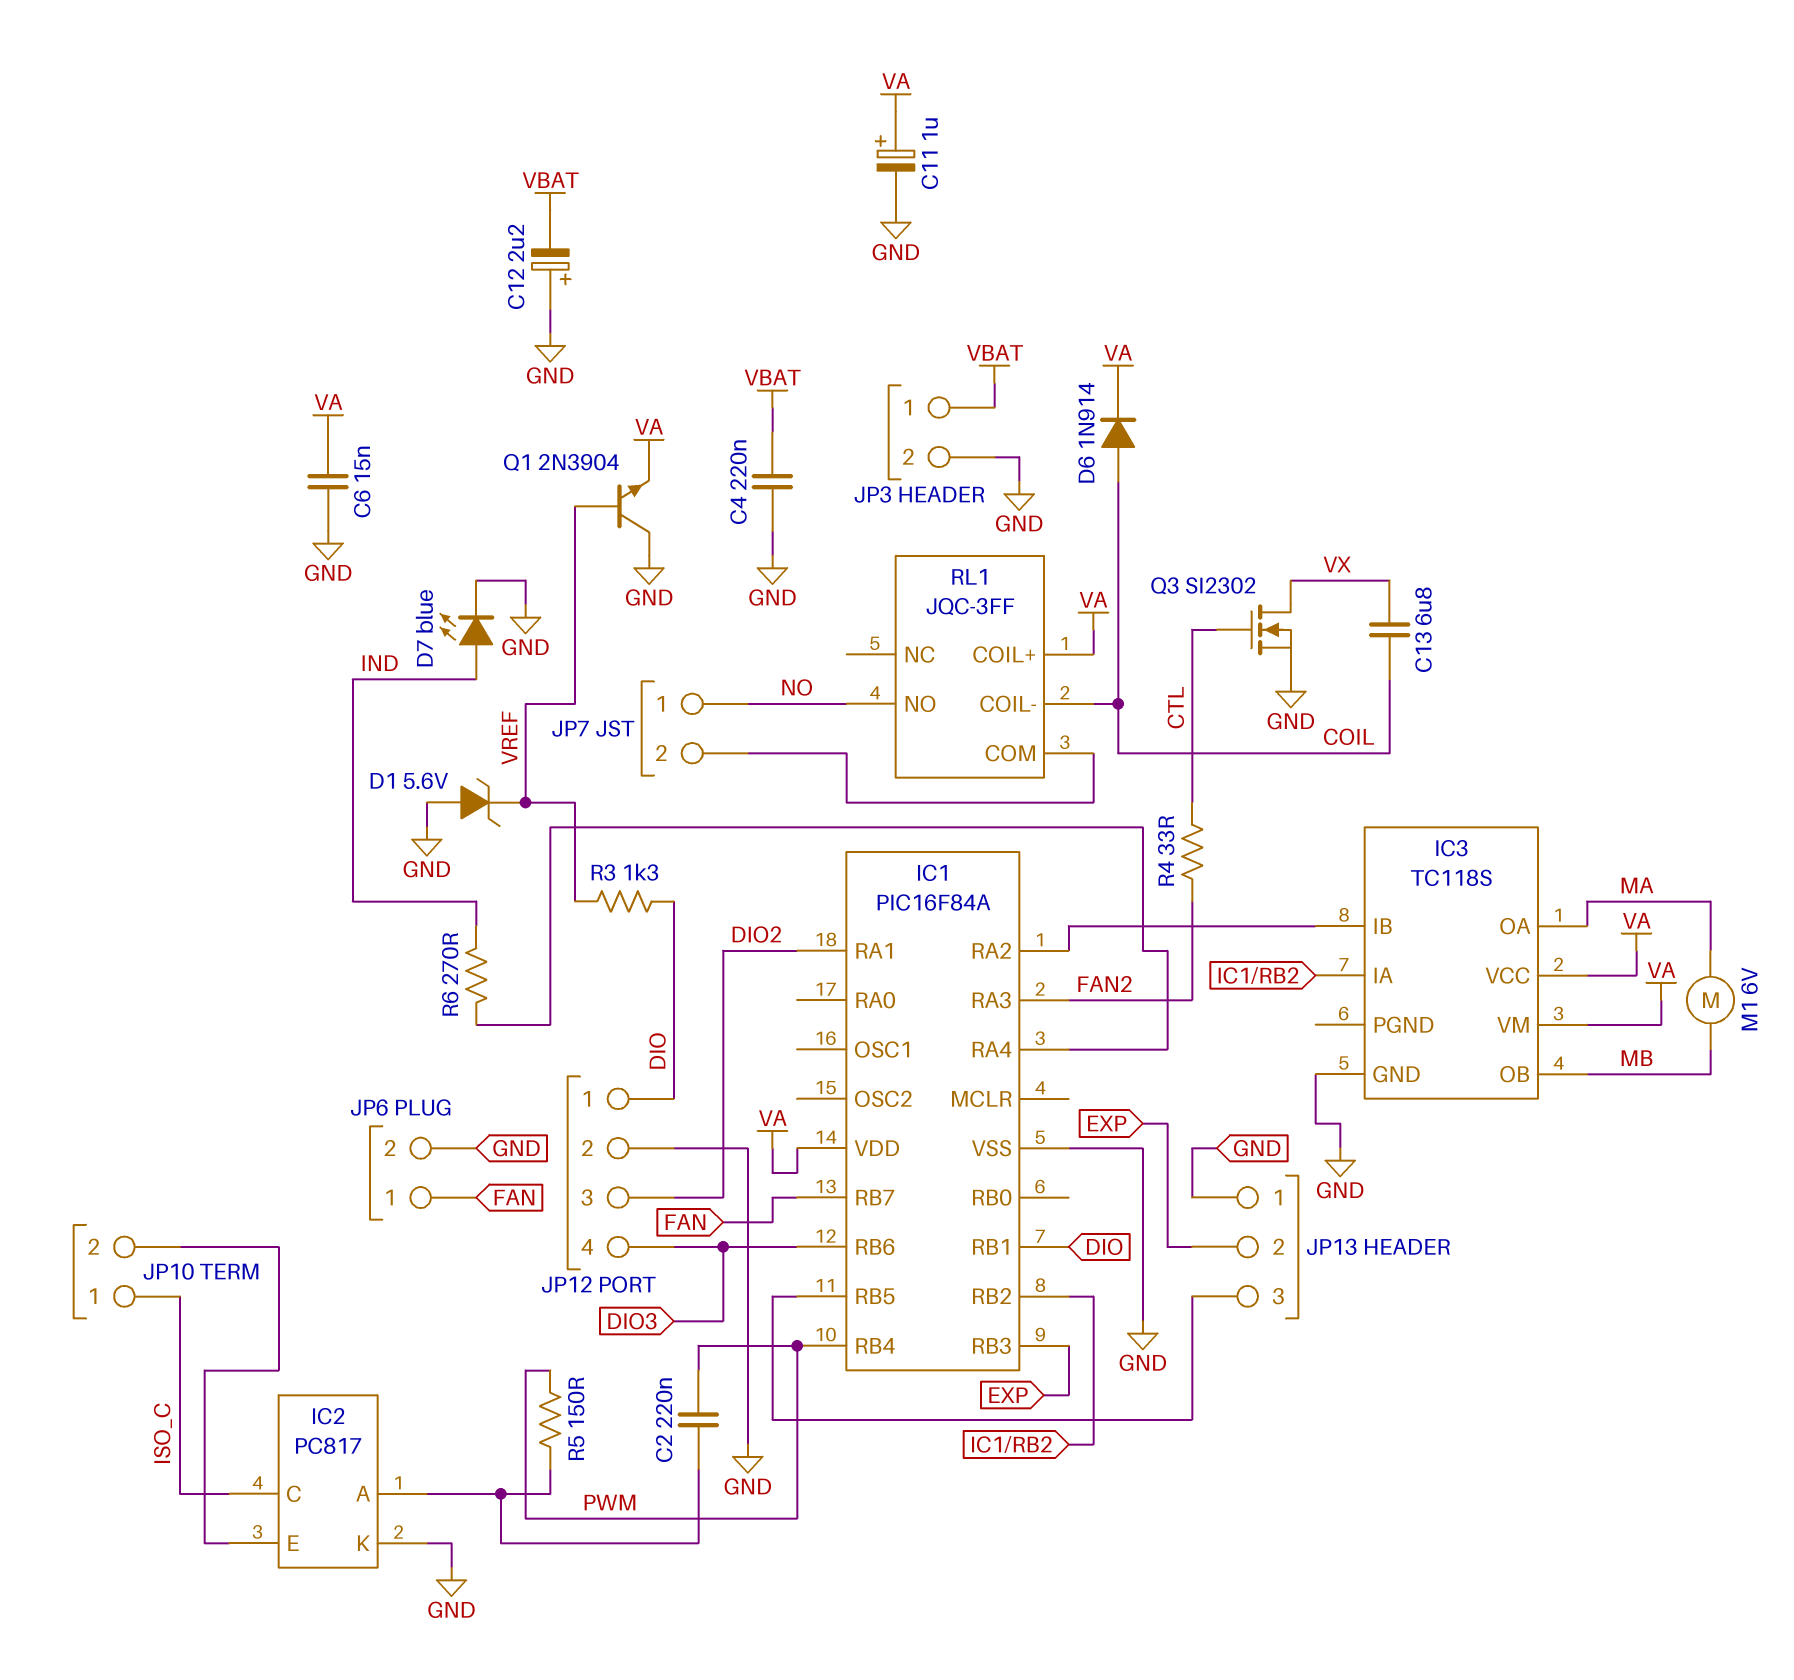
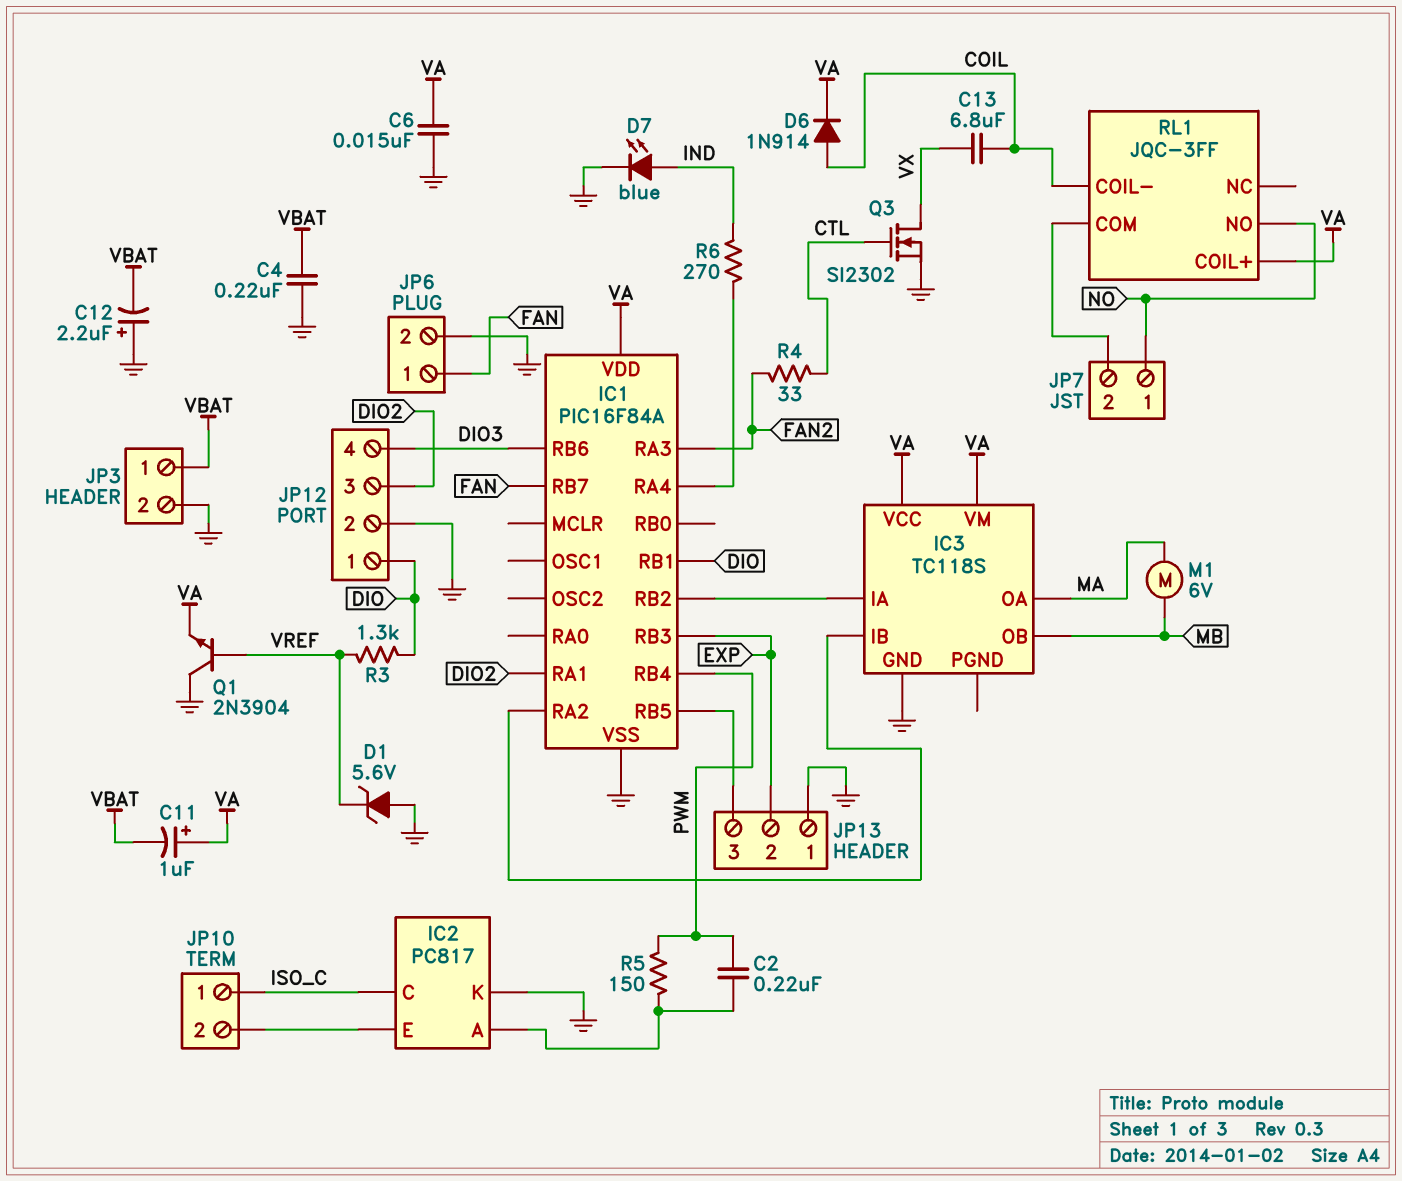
C11: 1uF (plus VA, minus GND) -> 1uF (plus VA, minus VBAT)

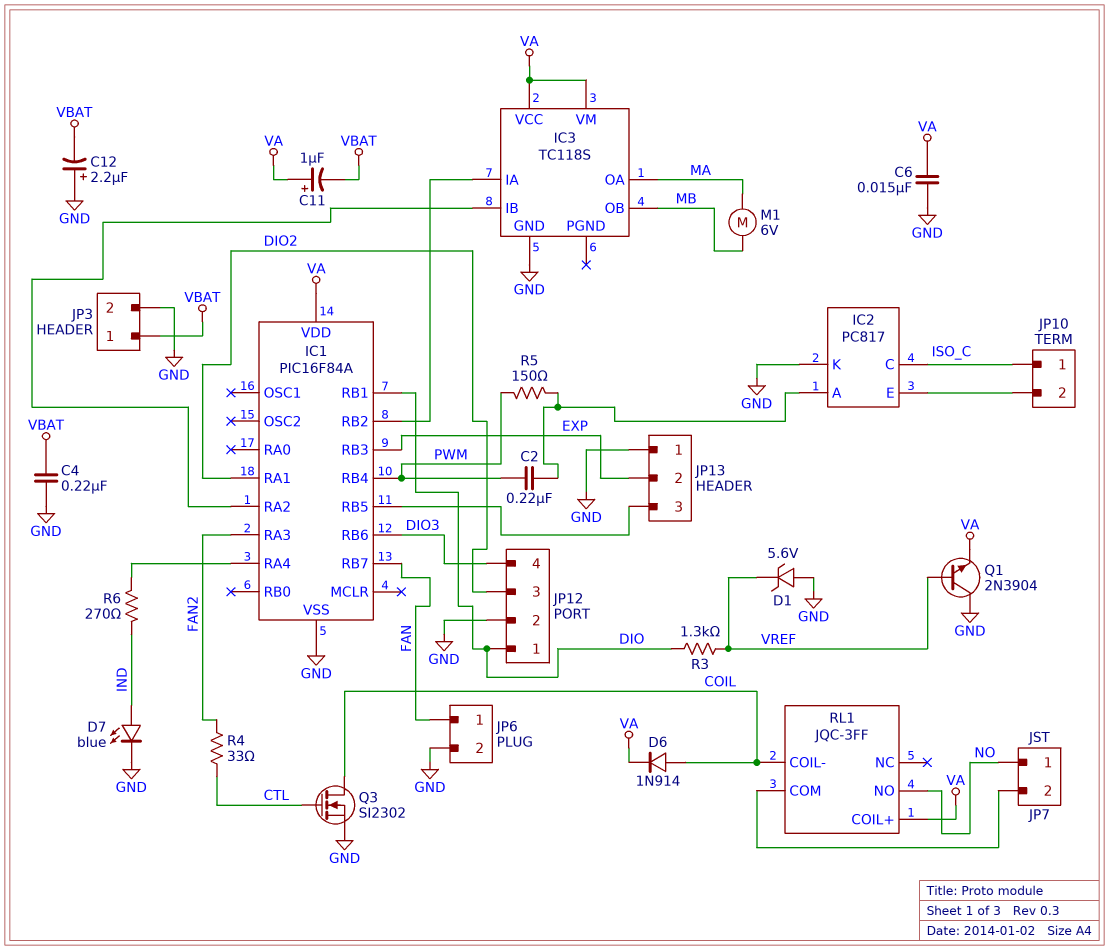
C13: 6.8uF (COIL, VX) -> none
Q3: NMOS SI2302 (G CTL, D VX, S GND) -> NMOS SI2302 (G CTL, D COIL, S GND)

